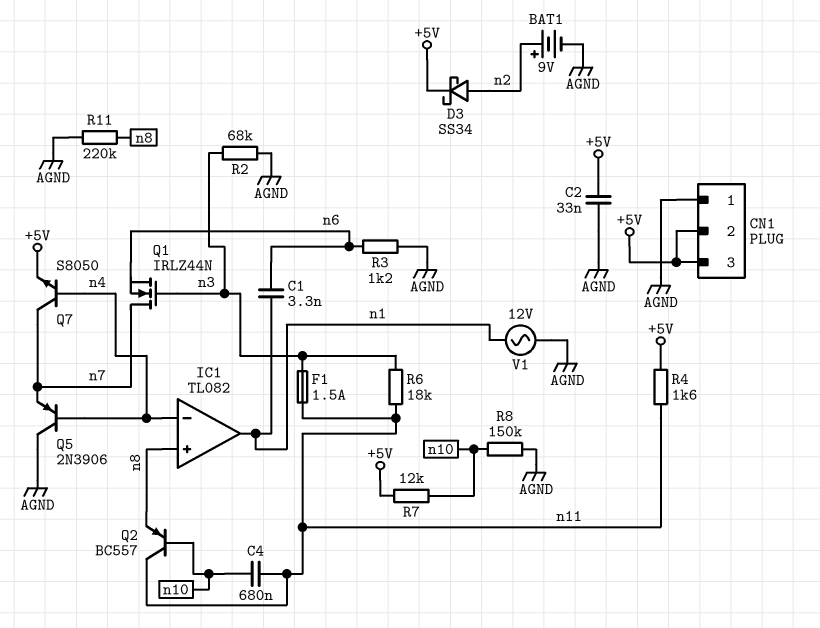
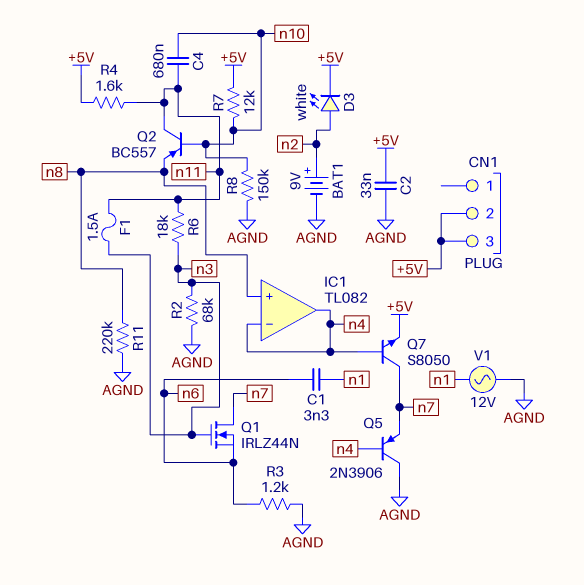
CN1 pin 1: AGND -> none
D3: schottky SS34 (A n2, K +5V) -> LED white (A n2, K +5V)
IC1 pin out: n1 -> n4

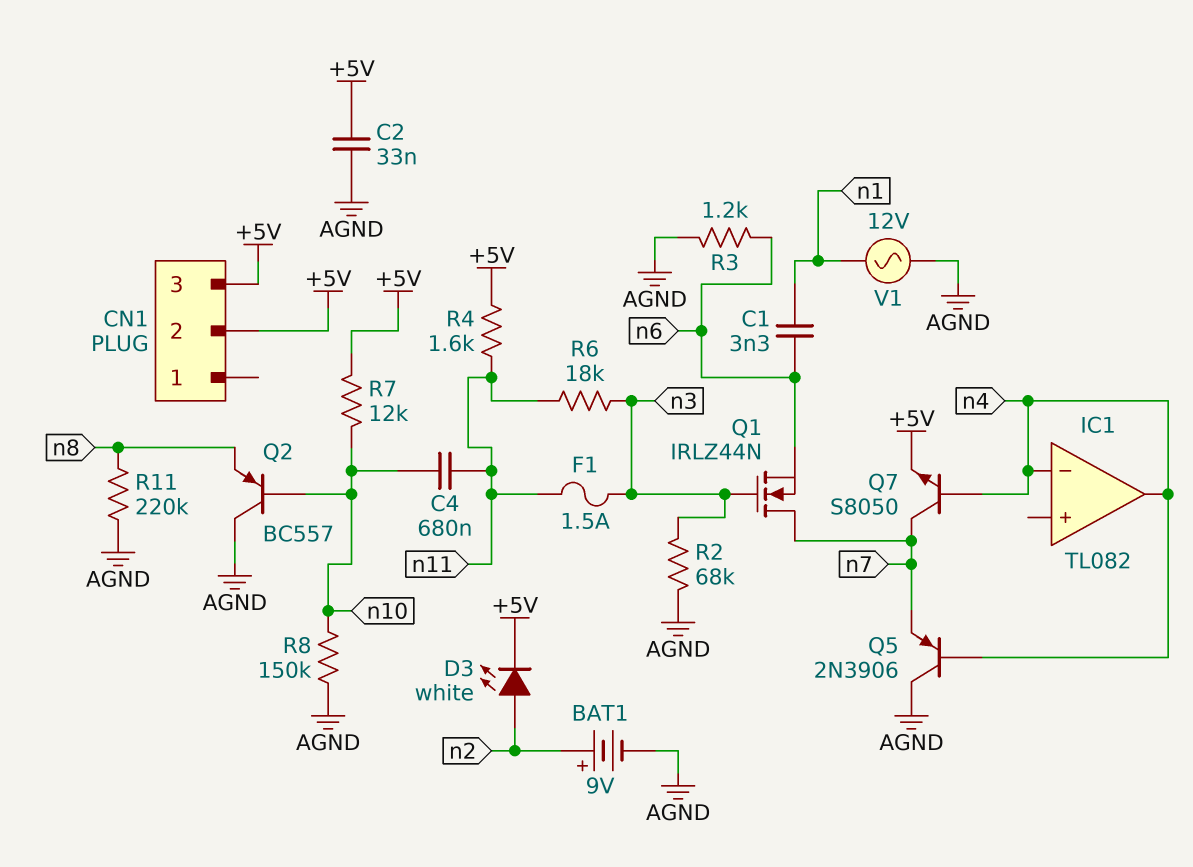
IC1 pin in+: n8 -> none
Q2: PNP BC557 (B n10, C n11, E n8) -> PNP BC557 (B n10, C AGND, E n8)

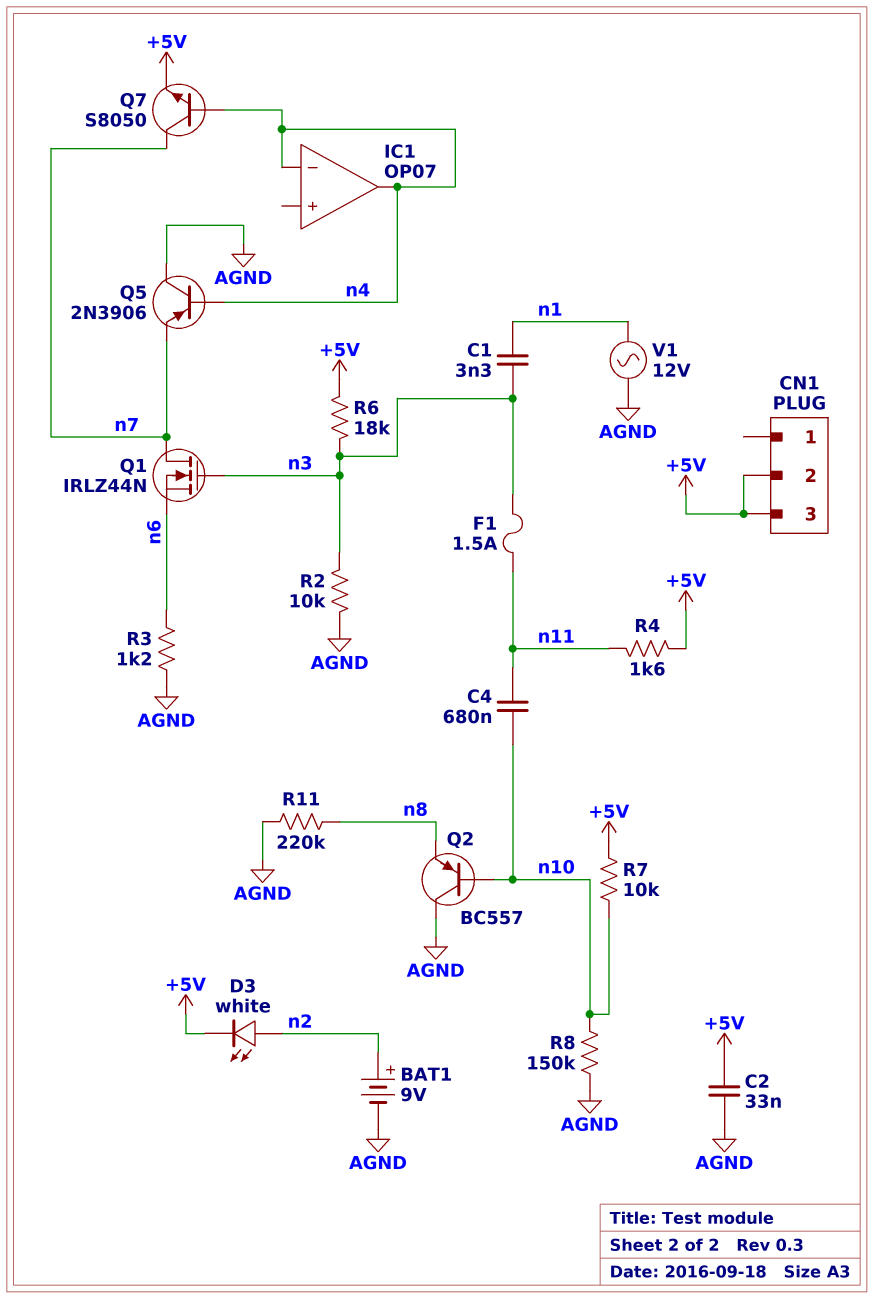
C1: 3.3nF (n1, n6) -> 3.3nF (n1, n3)
IC1: TL082 -> OP07
R2: 68k (AGND, n3) -> 10k (AGND, n3)
R6: 18k (n3, n11) -> 18k (+5V, n3)
R7: 12k (+5V, n10) -> 10k (+5V, n10)

